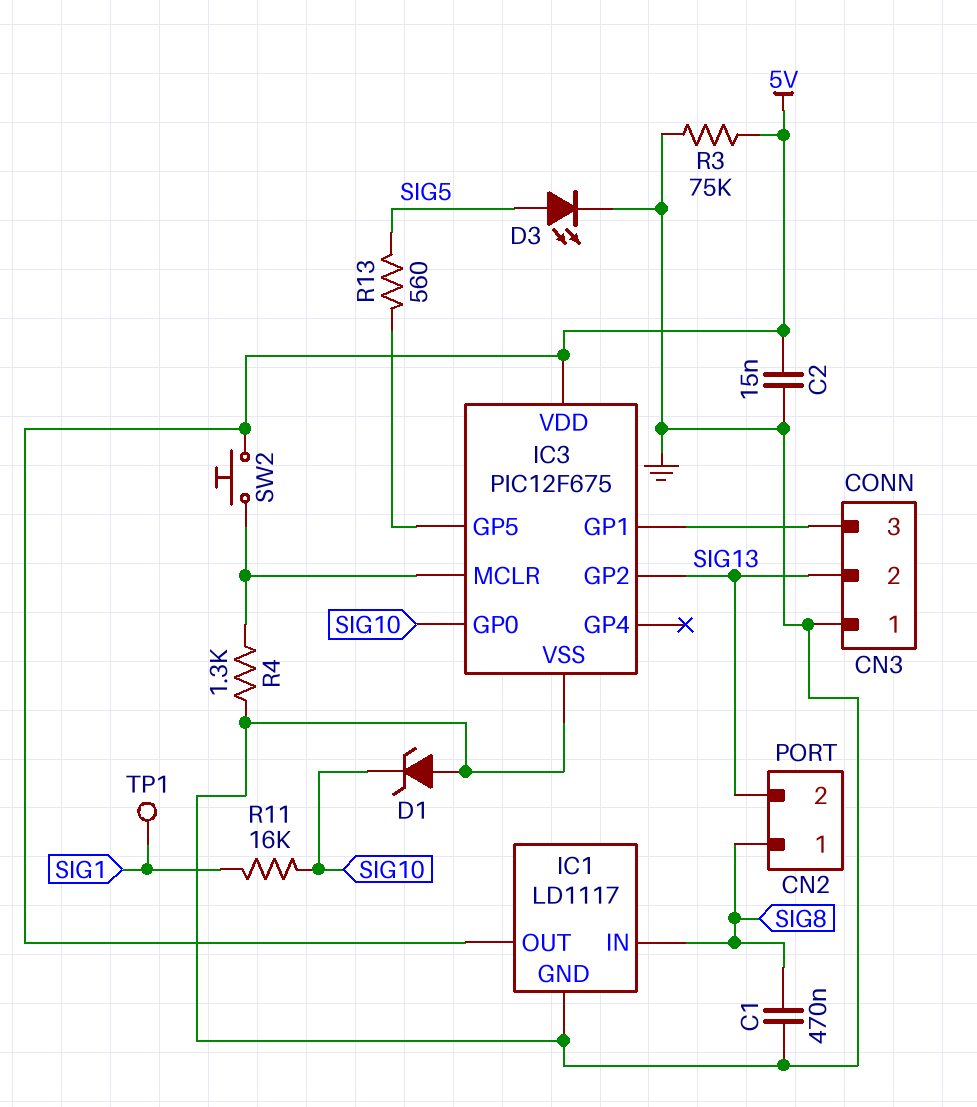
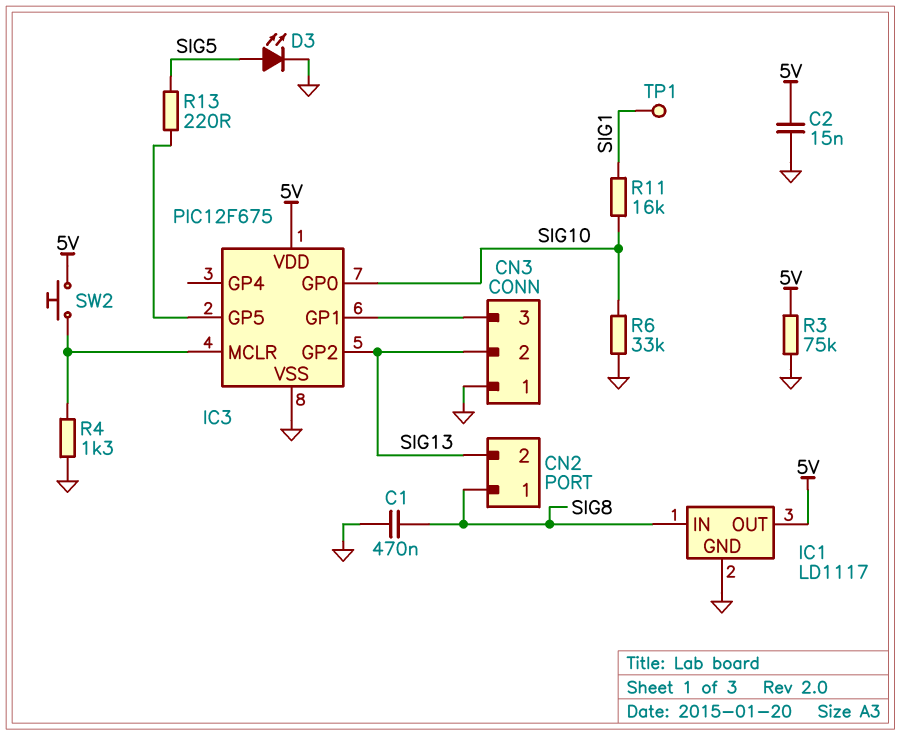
D1: zener (A GND, K SIG10) -> none
R6: none -> 33k (GND, SIG10)
R13: 560 (IC3/GP5, SIG5) -> 220 (IC3/GP5, SIG5)

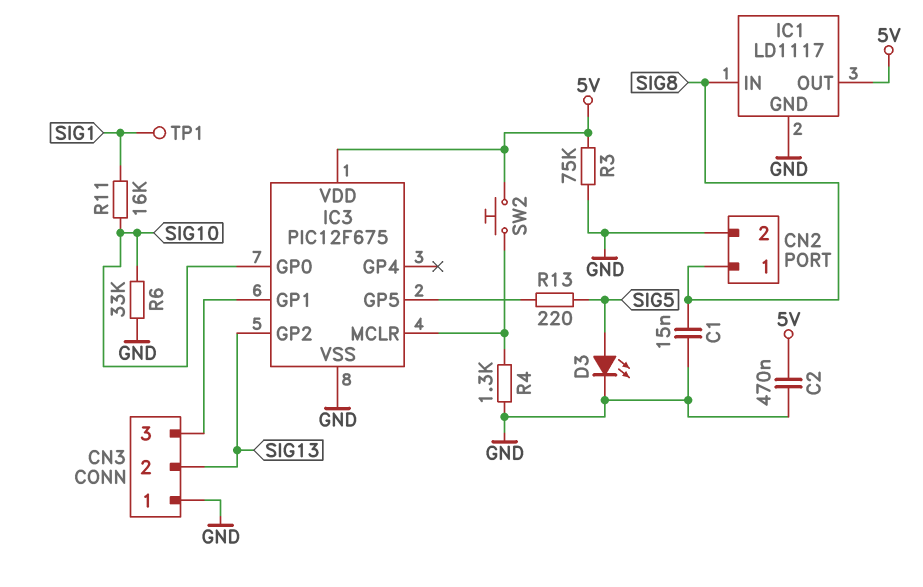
C1: 470nF (GND, SIG8) -> 15nF (GND, SIG8)
C2: 15nF (5V, GND) -> 470nF (5V, GND)
CN2 pin 2: SIG13 -> GND

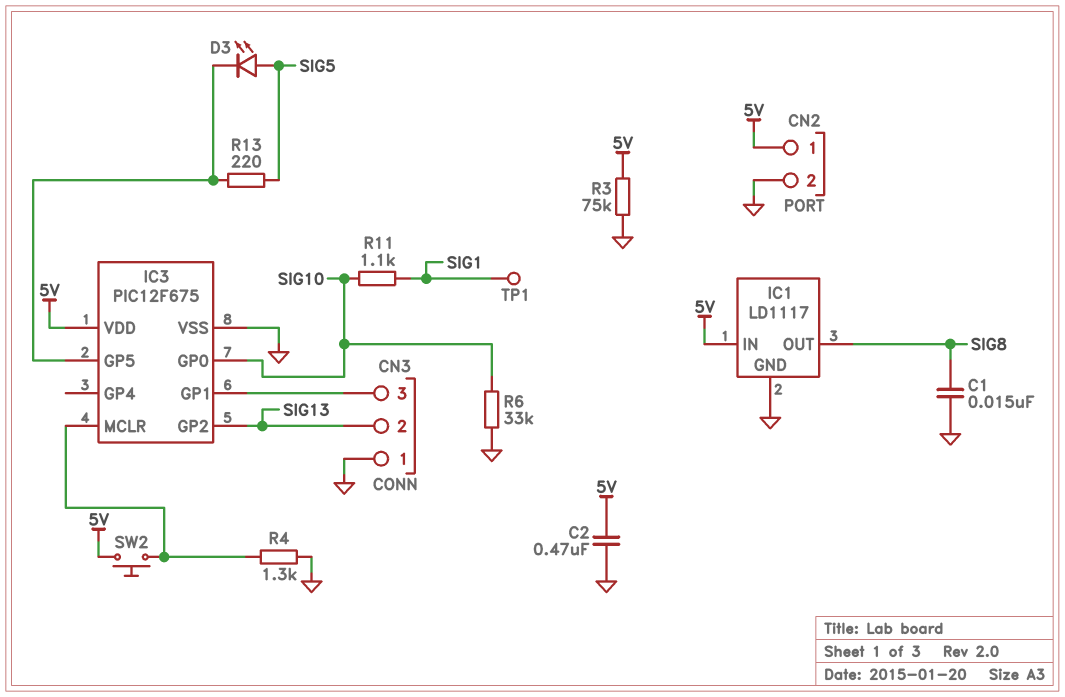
CN2 pin 1: SIG8 -> 5V
D3: LED (A SIG5, K GND) -> LED (A SIG5, K IC3/GP5)
IC1 pin IN: SIG8 -> 5V
IC1 pin OUT: 5V -> SIG8
R11: 16k (SIG1, SIG10) -> 1.1k (SIG1, SIG10)

